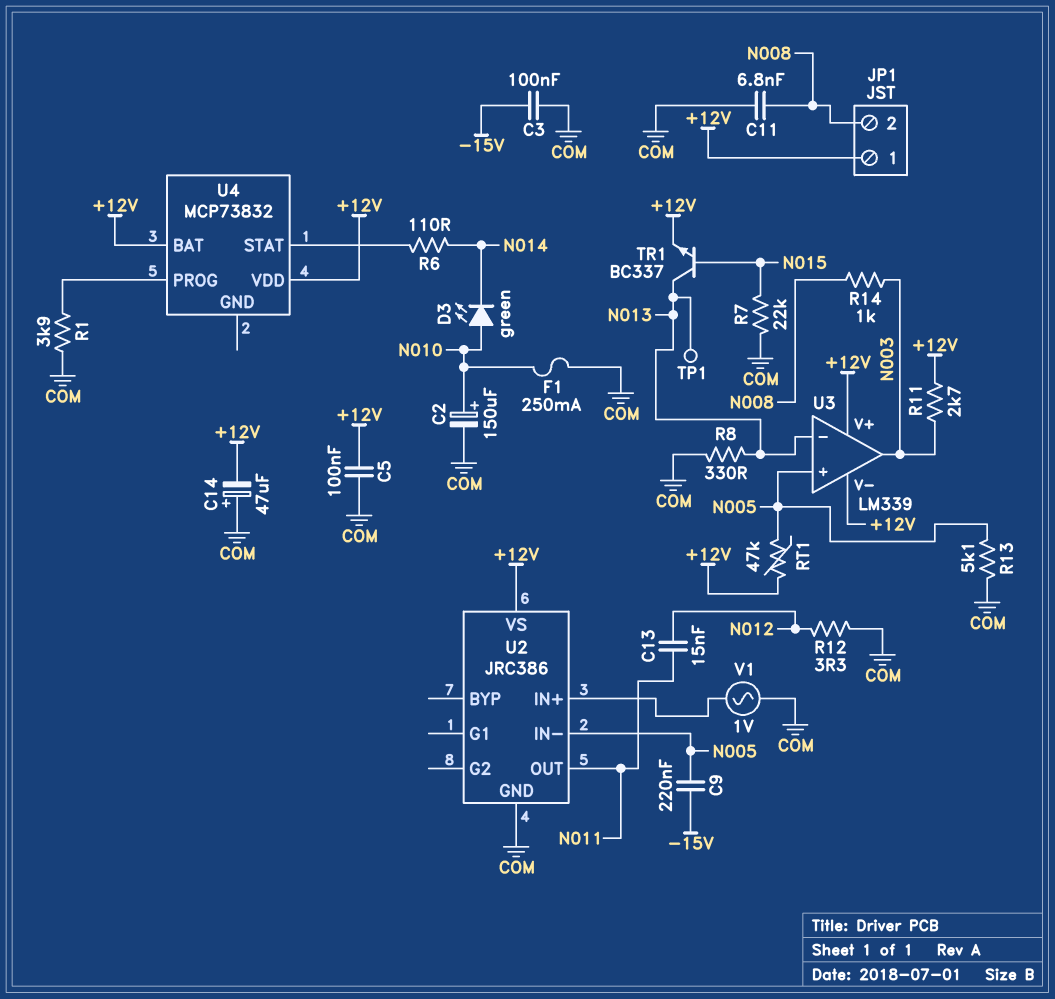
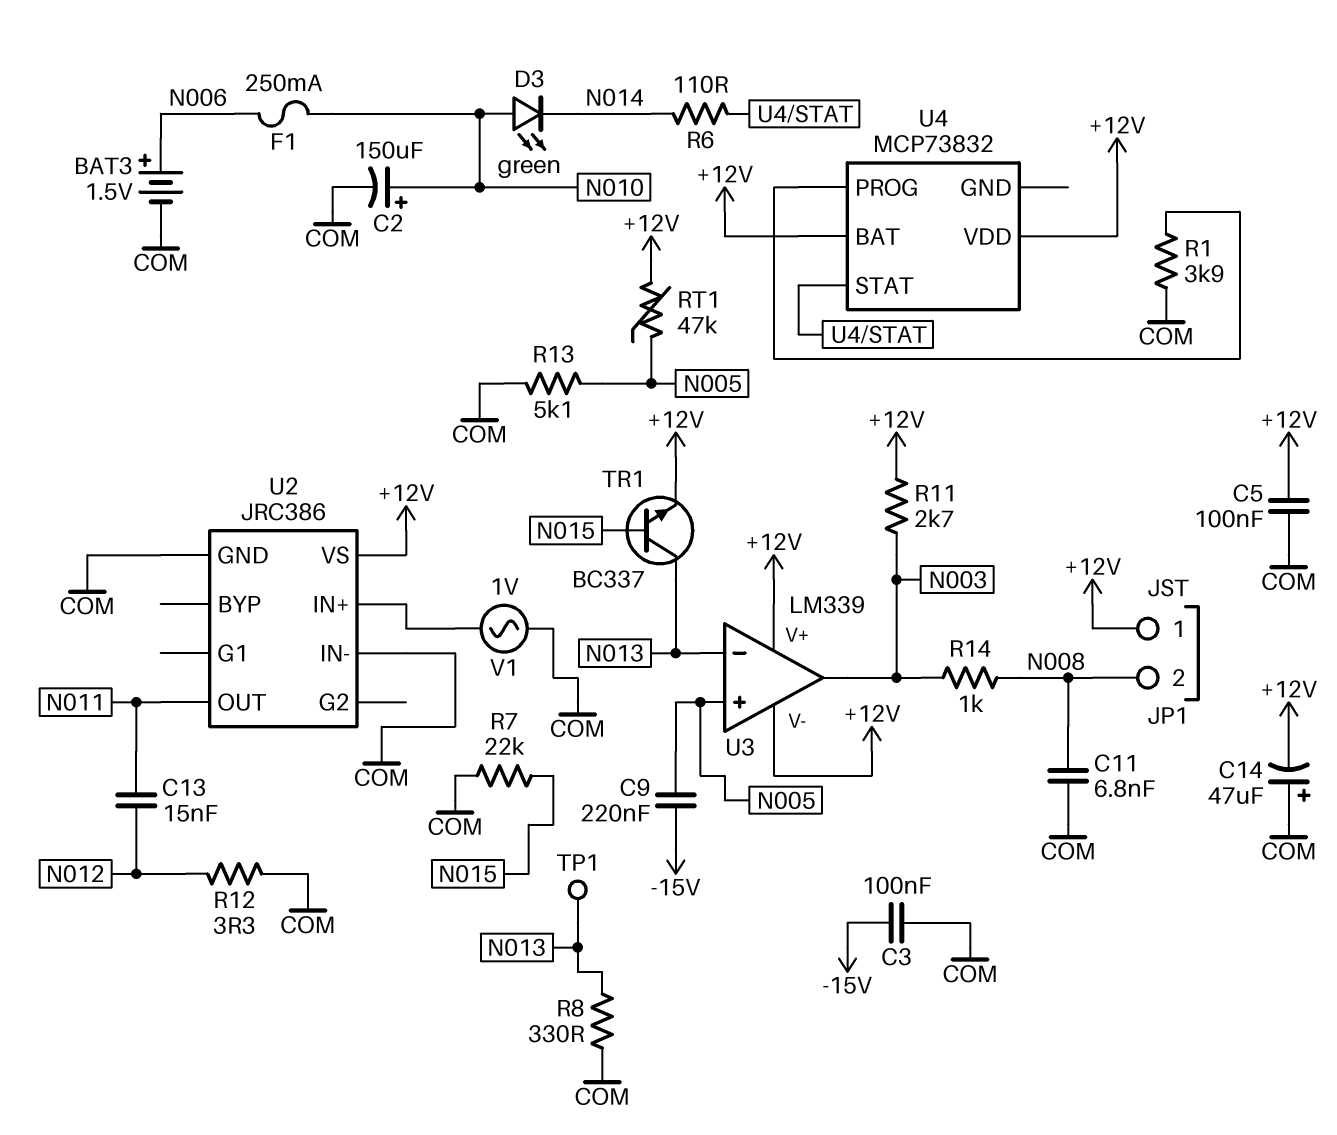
BAT3: none -> 1.5V (plus N006, minus COM)
F1: 250mA (COM, N010) -> 250mA (N006, N010)
U2 pin IN-: N005 -> COM

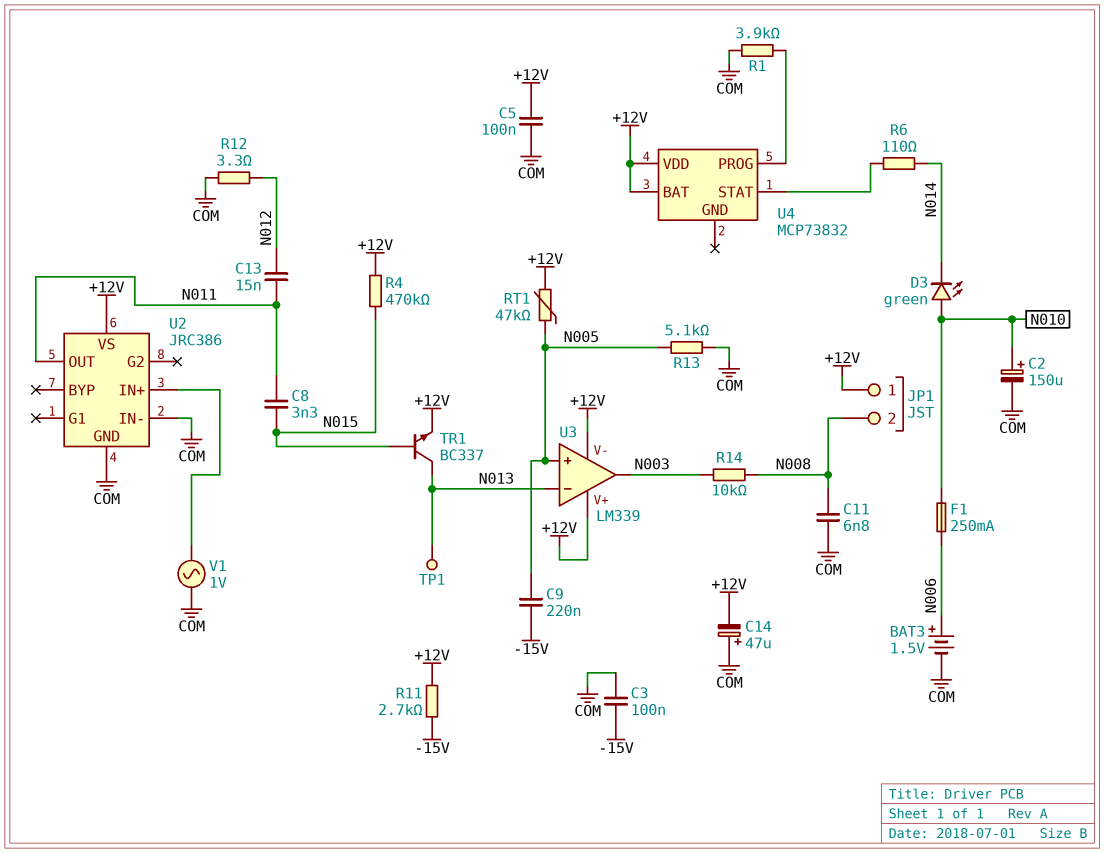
C8: none -> 3.3nF (N011, N015)
R4: none -> 470k (+12V, N015)
R7: 22k (COM, N015) -> none
R8: 330 (COM, N013) -> none
R11: 2.7k (+12V, N003) -> 2.7k (+12V, -15V)
R14: 1k (N003, N008) -> 10k (N003, N008)

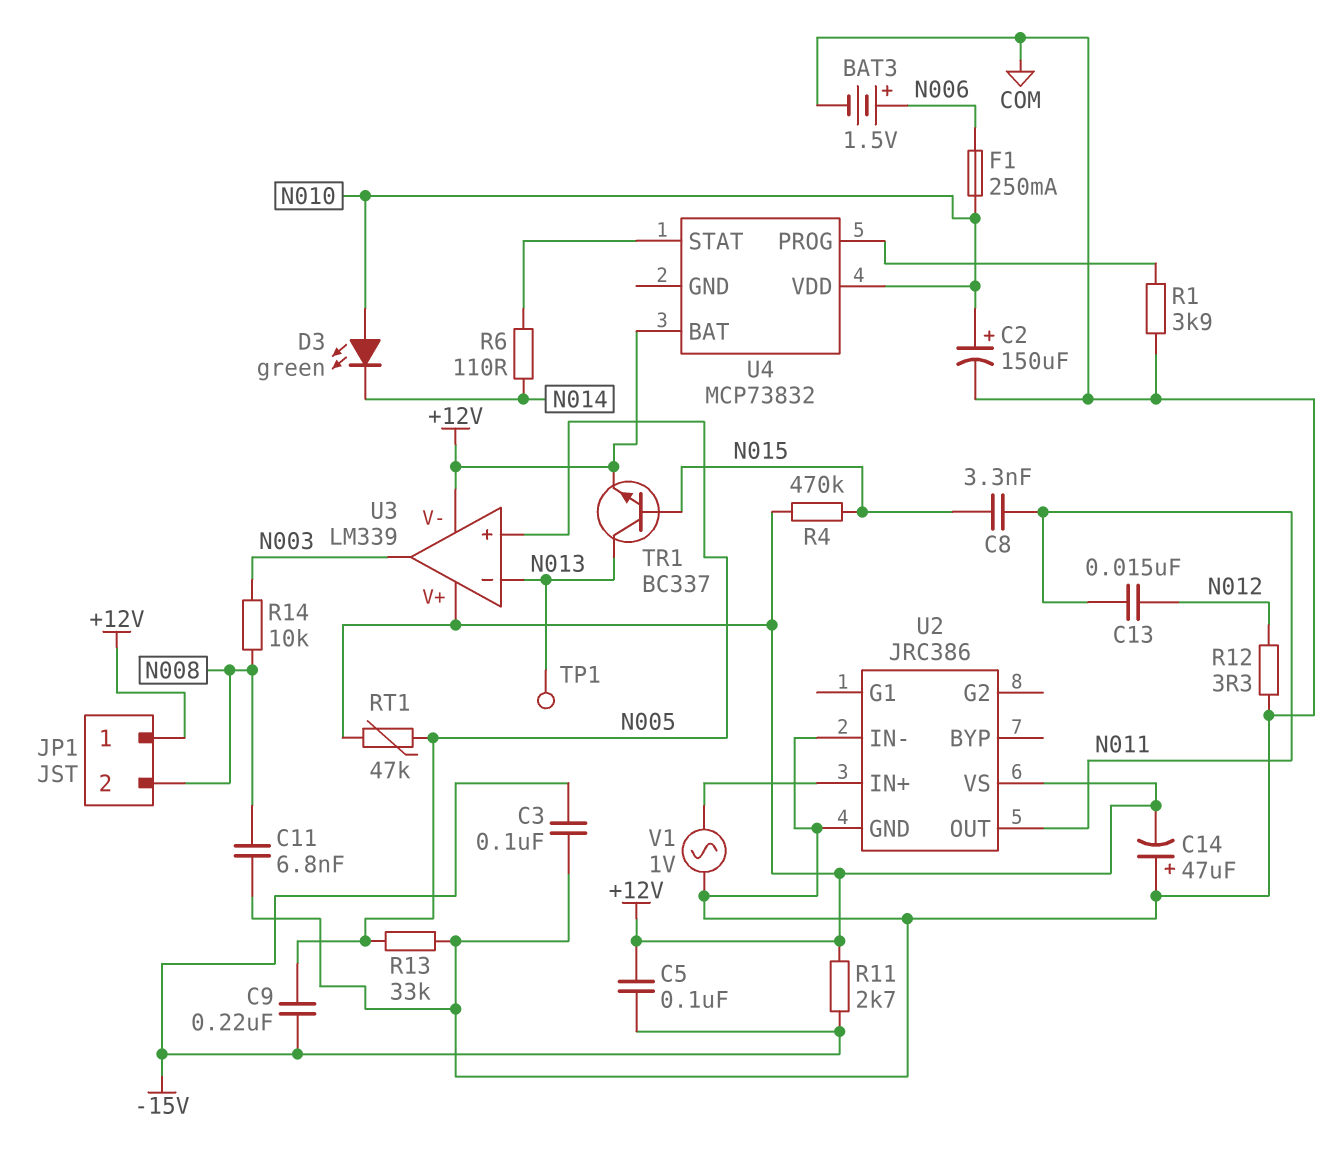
C5: 100nF (+12V, COM) -> 100nF (+12V, -15V)
R13: 5.1k (COM, N005) -> 33k (COM, N005)
U4 pin VDD: +12V -> N010

